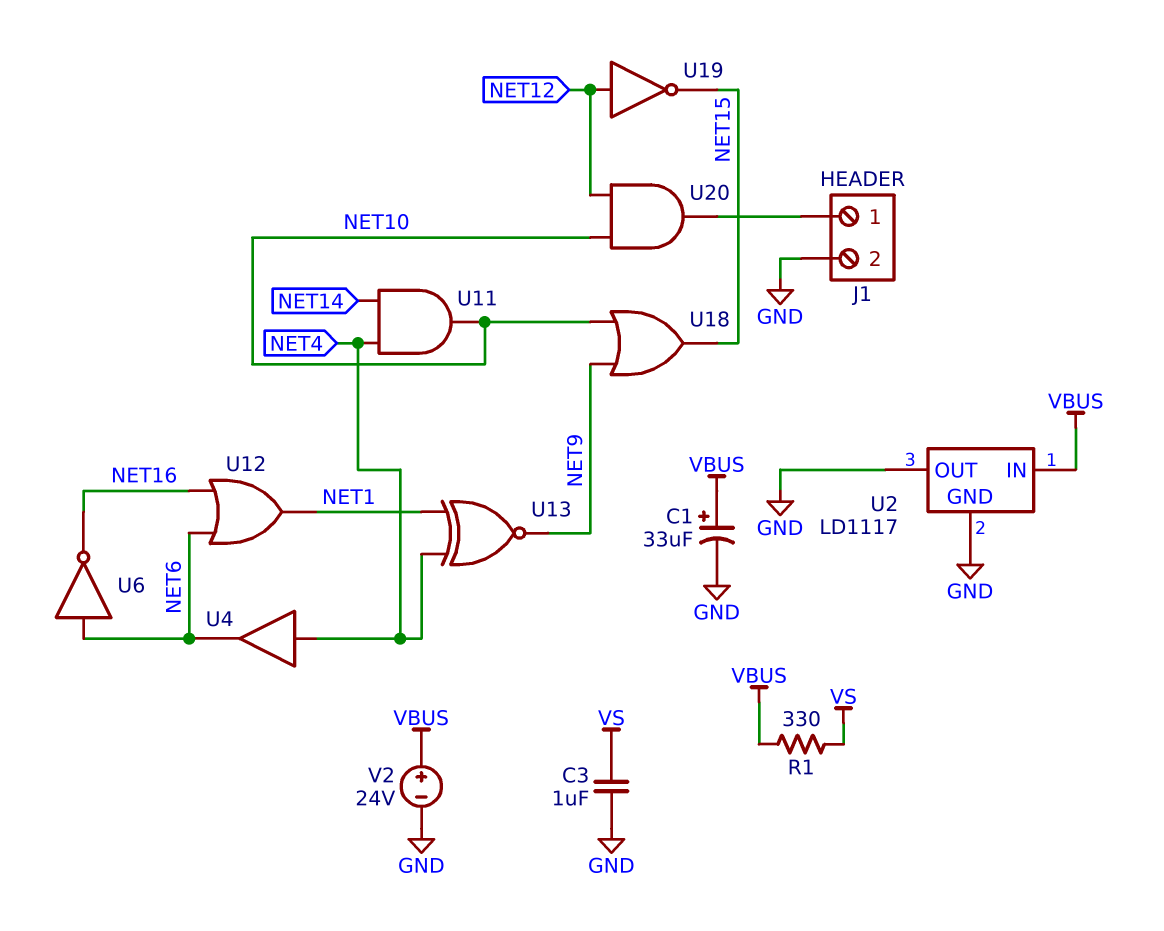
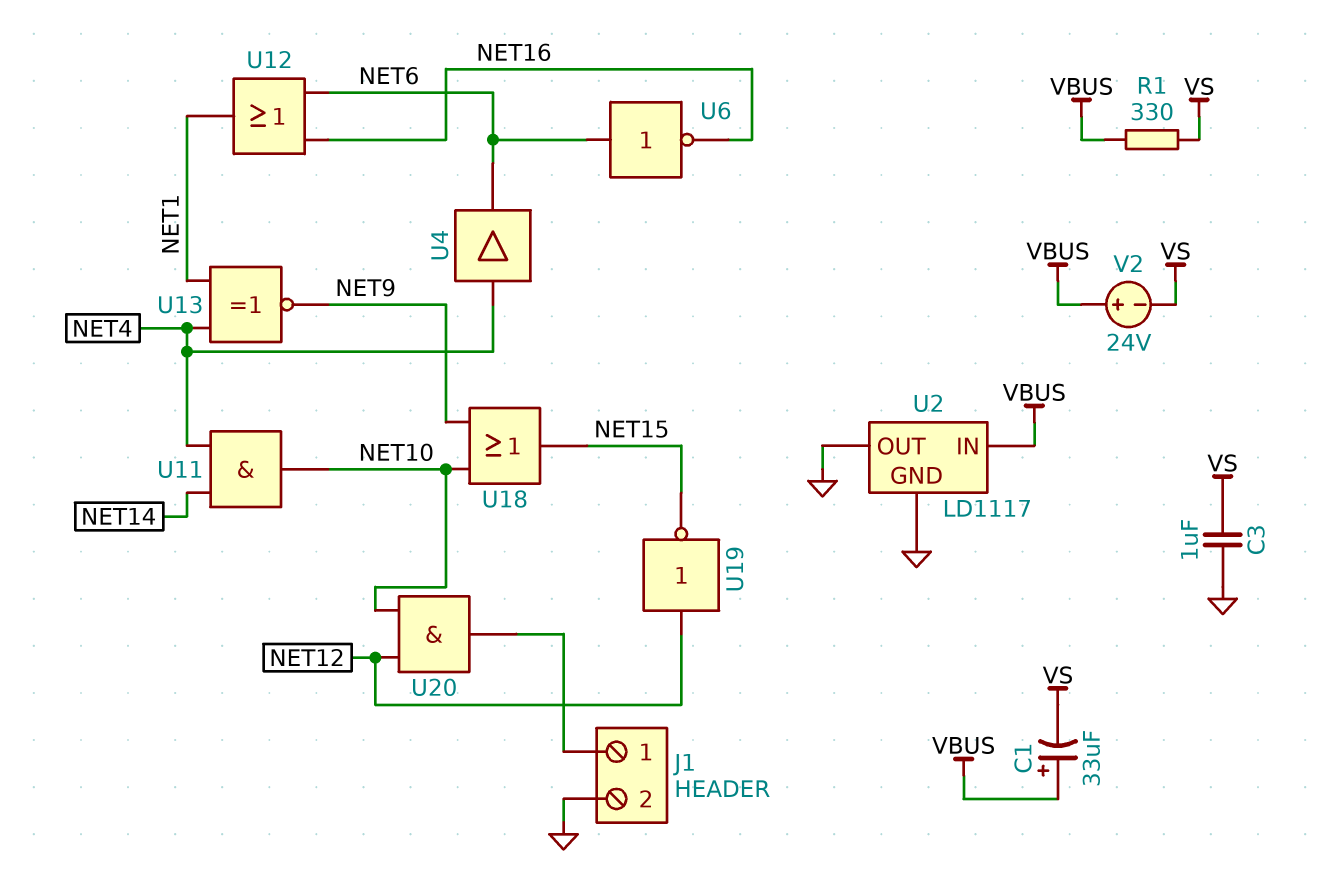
C1: 33uF (plus VBUS, minus GND) -> 33uF (plus VBUS, minus VS)
V2: 24V (plus VBUS, minus GND) -> 24V (plus VBUS, minus VS)

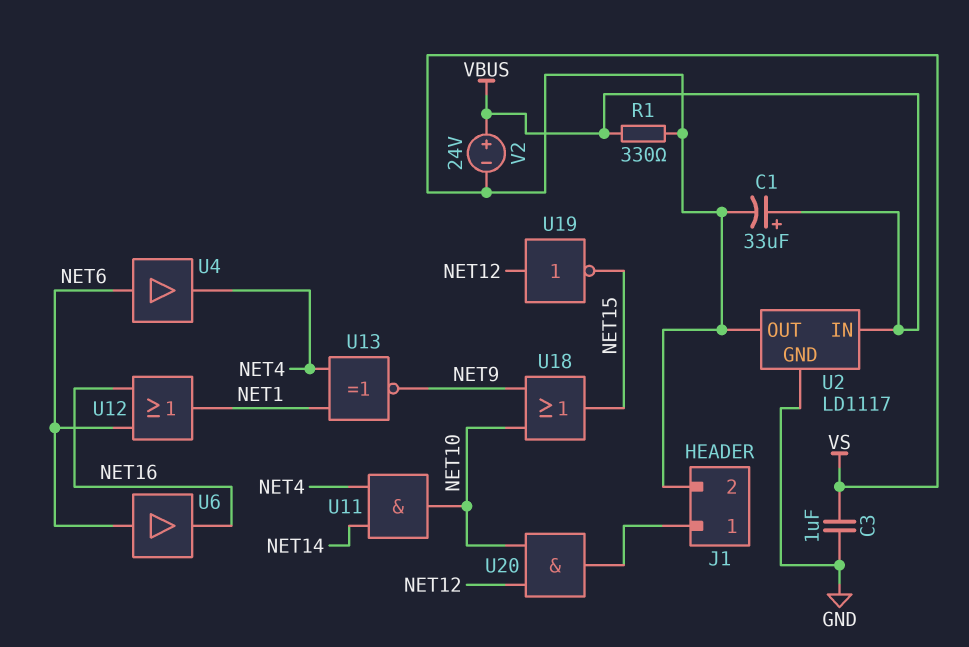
J1 pin 2: GND -> VS
U2 pin OUT: GND -> VS
U4: buffer (in NET4, out NET6) -> buffer (in NET6, out NET4)
U6: NOT (in NET6, out NET16) -> buffer (in NET6, out NET16)

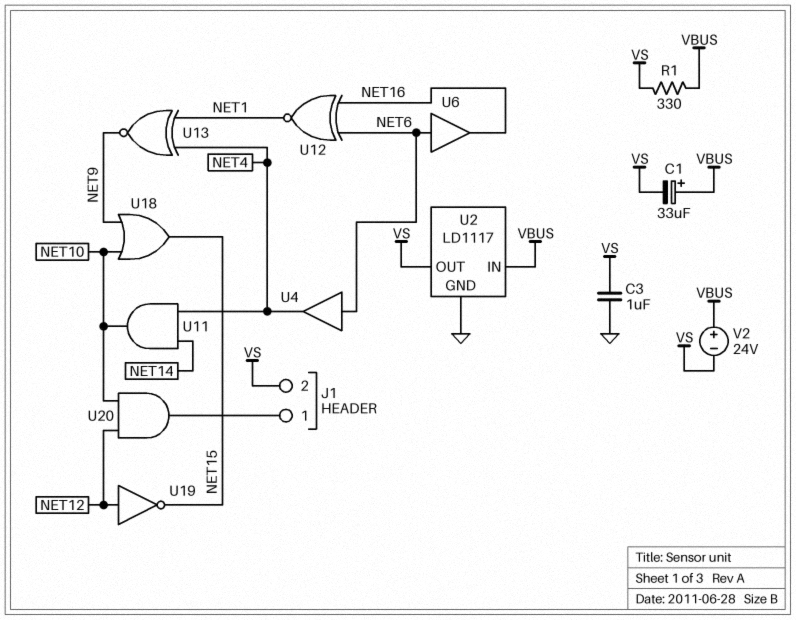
U12: OR (in NET6, in NET16, out NET1) -> XNOR (in NET6, in NET16, out NET1)

